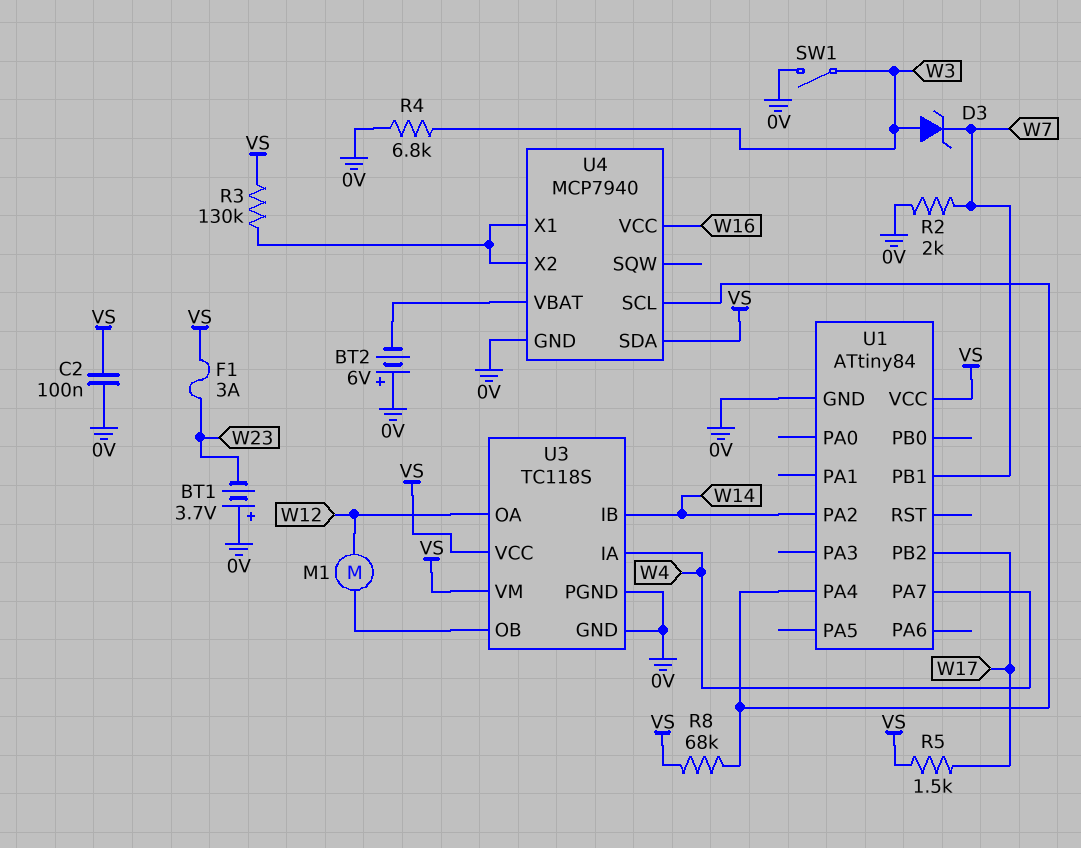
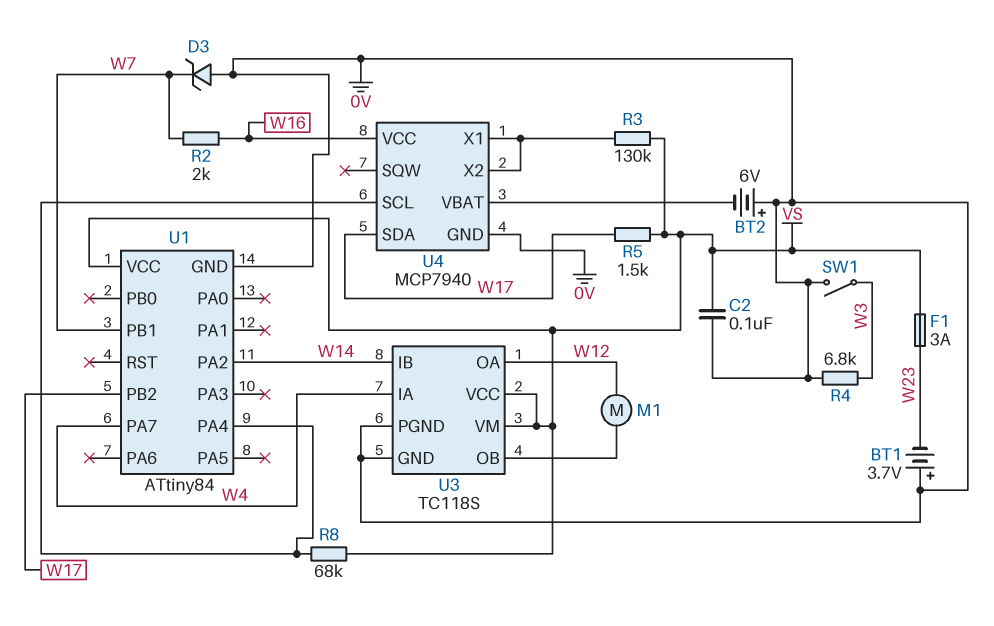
D3: zener (A W3, K W7) -> zener (A 0V, K W7)
R2: 2k (0V, W7) -> 2k (W7, W16)
U4 pin SDA: VS -> W17

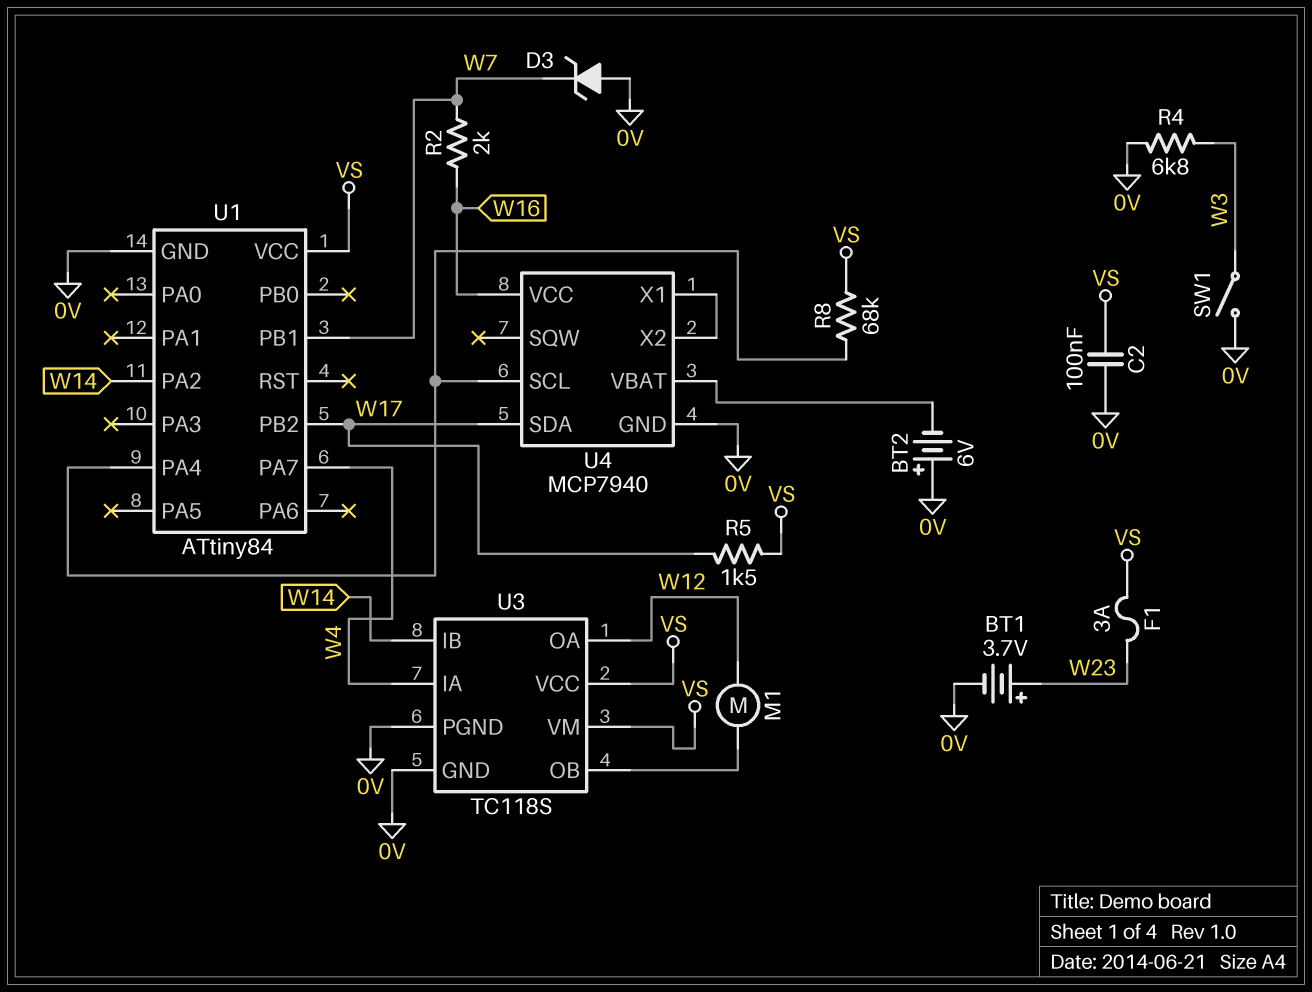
BT1: 3.7V (plus 0V, minus W23) -> 3.7V (plus W23, minus 0V)
R3: 130k (U4/X1, VS) -> none

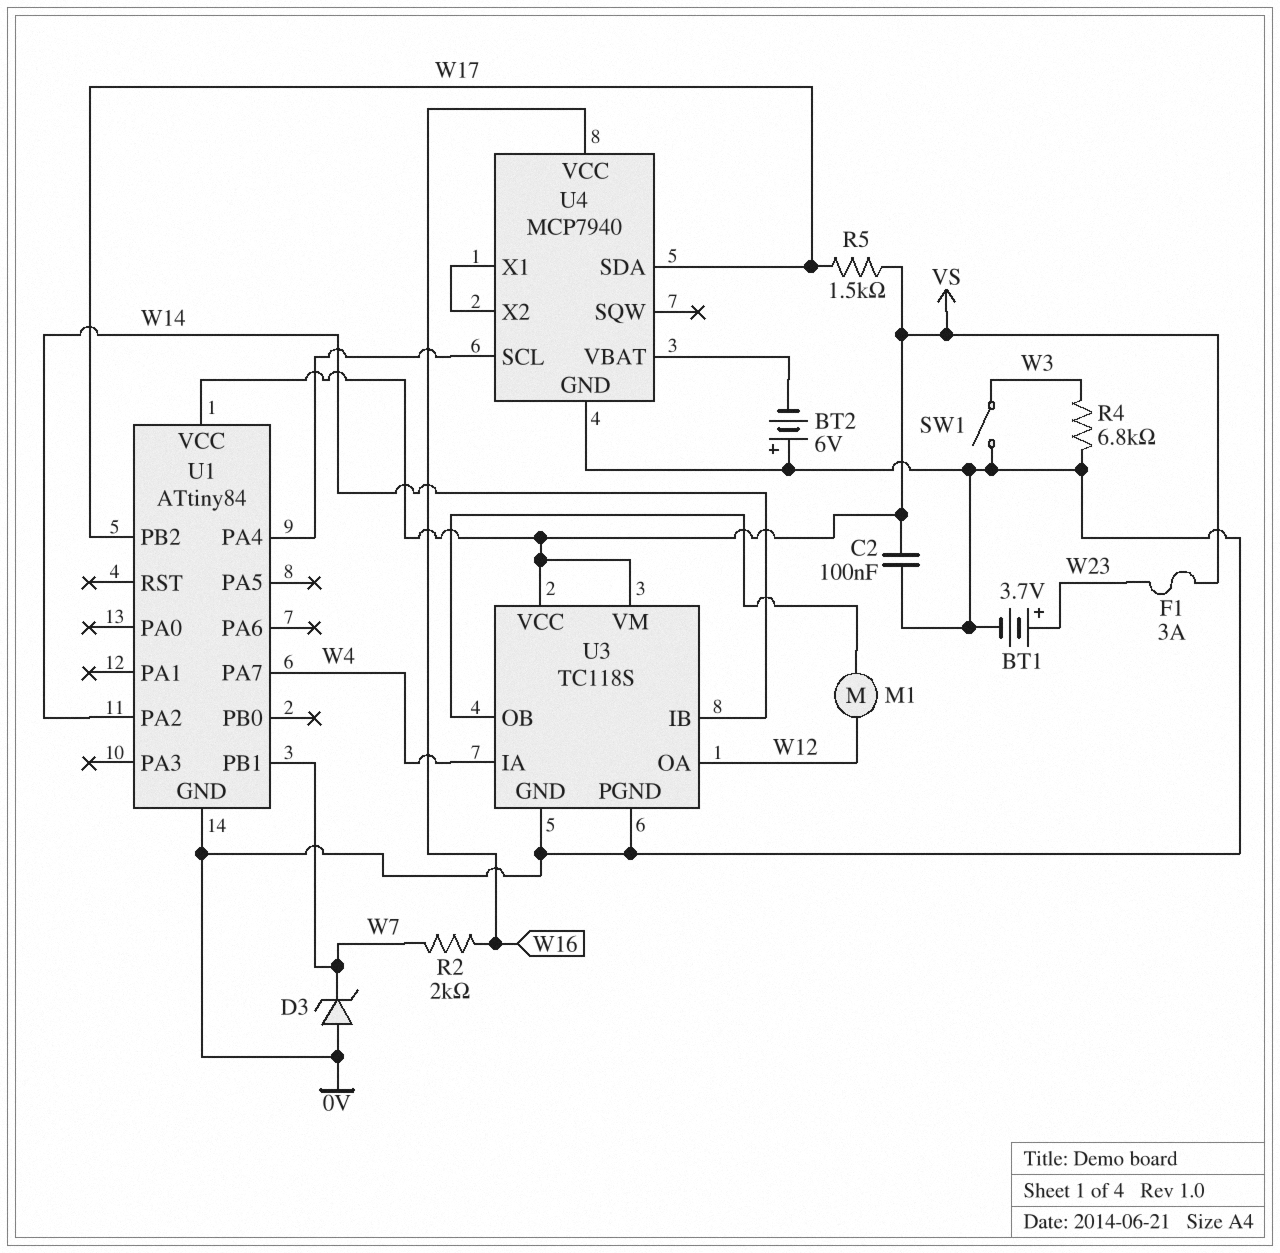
R8: 68k (U1/PA4, VS) -> none

